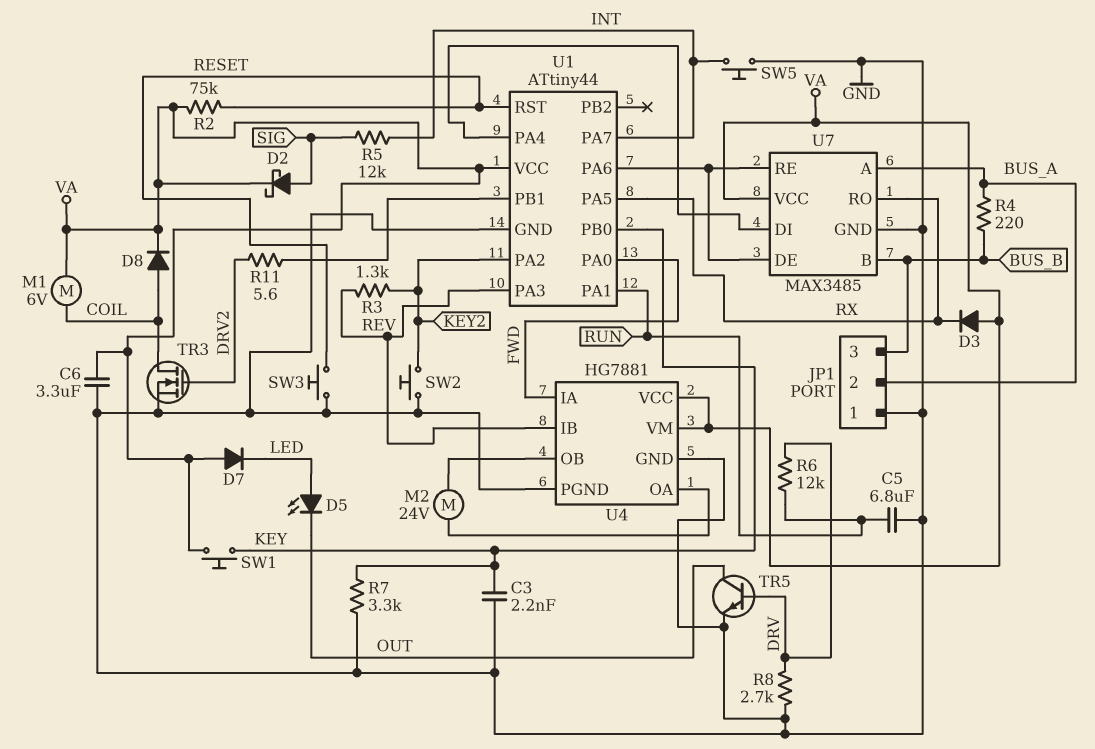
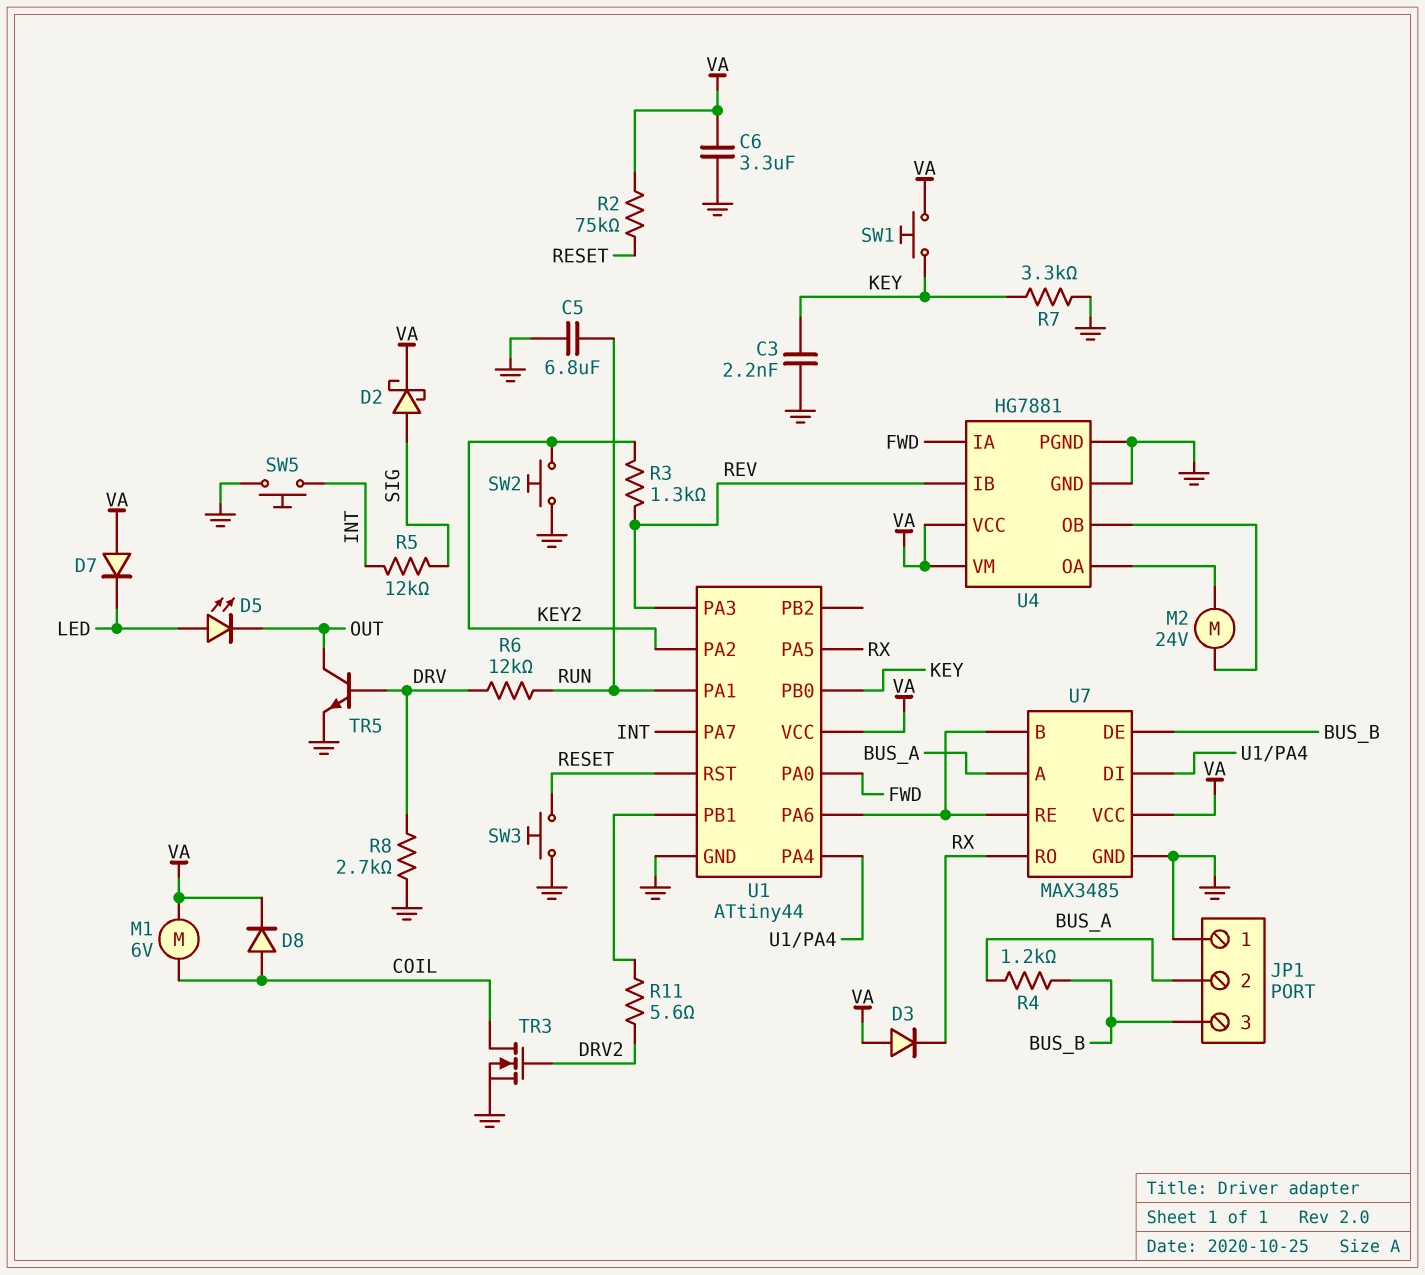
R4: 220 (BUS_A, BUS_B) -> 1.2k (BUS_A, BUS_B)
U7 pin B: BUS_B -> U1/PA6
U7 pin DE: U1/PA6 -> BUS_B

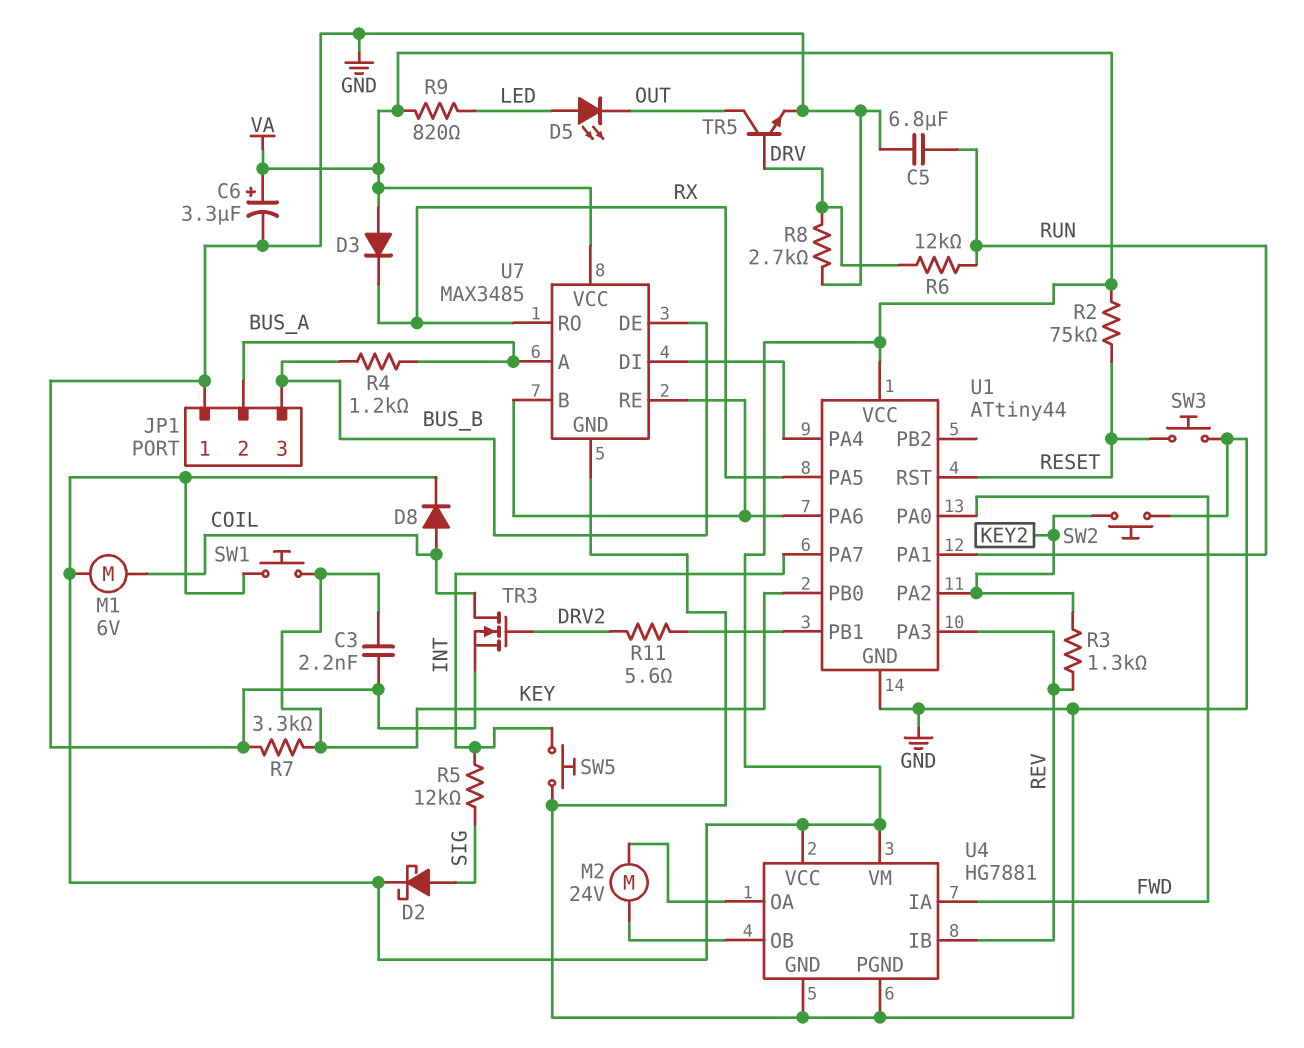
C6: 3.3uF (GND, VA) -> 3.3uF (plus VA, minus GND)
D7: diode (A VA, K LED) -> none
R9: none -> 820 (LED, VA)

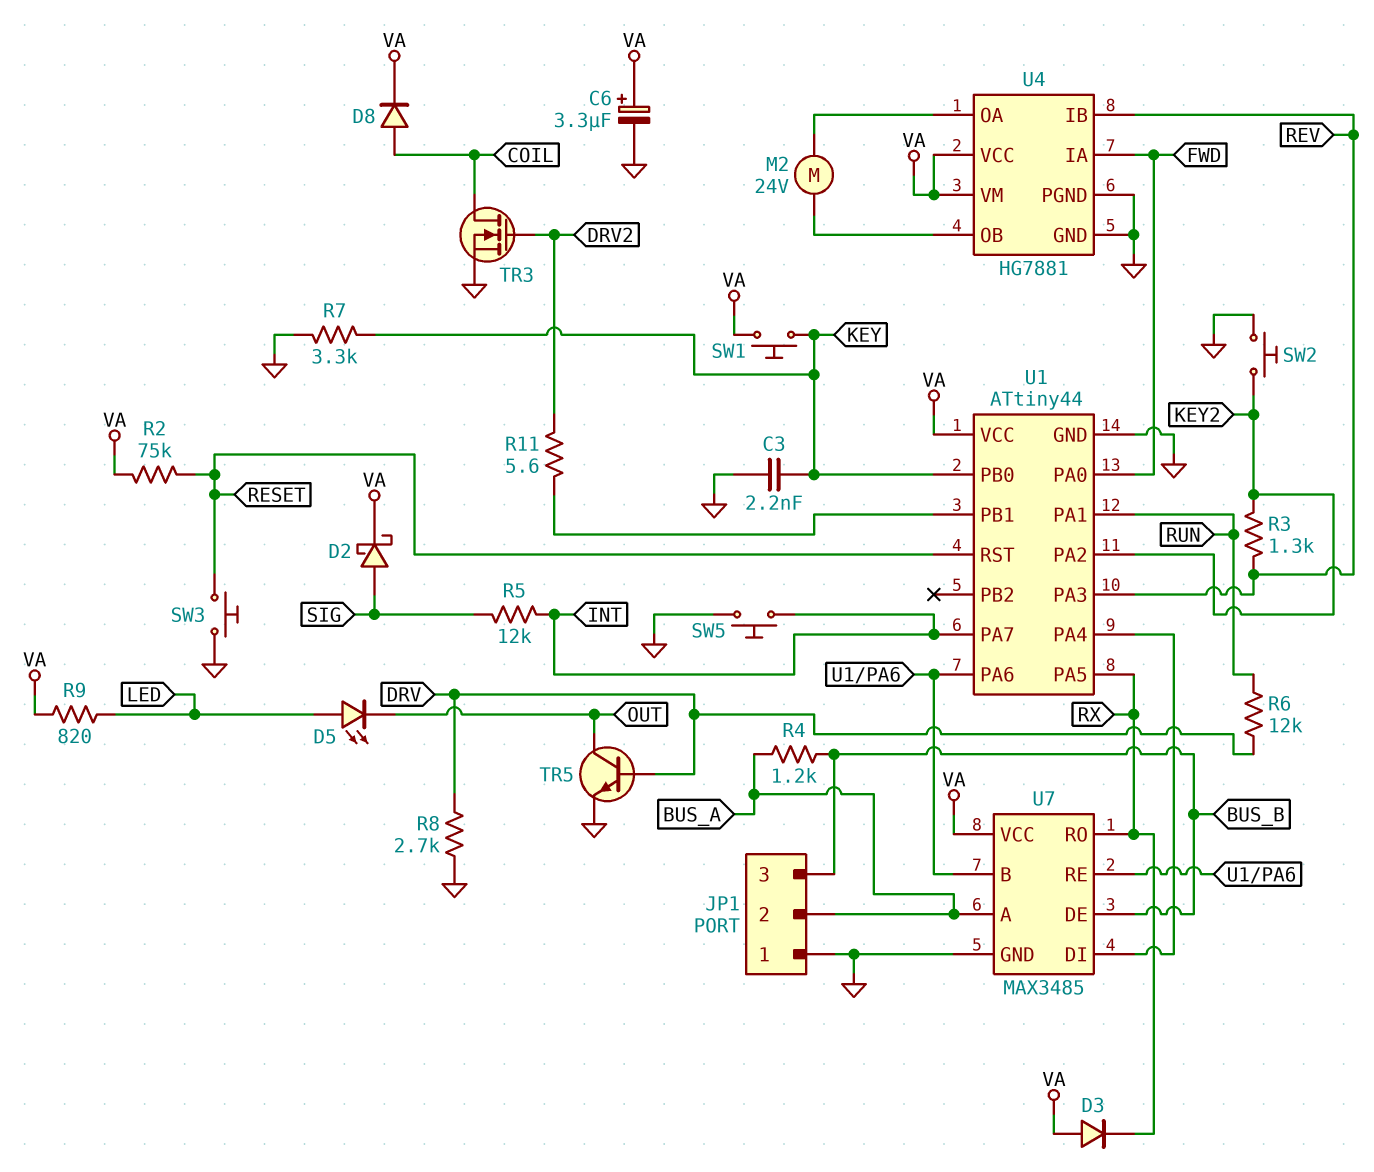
C5: 6.8uF (GND, RUN) -> none
M1: motor 6V (COIL, VA) -> none

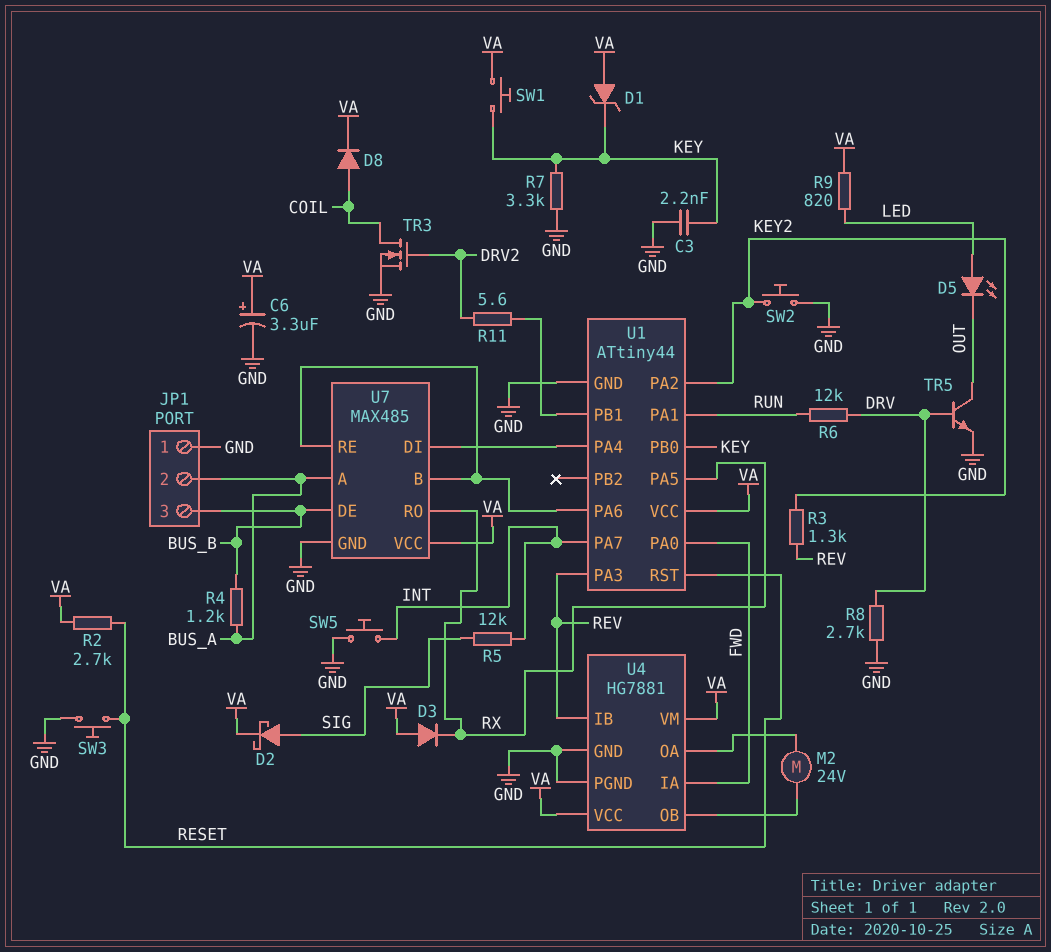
D1: none -> zener (A VA, K KEY)
R2: 75k (RESET, VA) -> 2.7k (RESET, VA)
U7: MAX3485 -> MAX485

